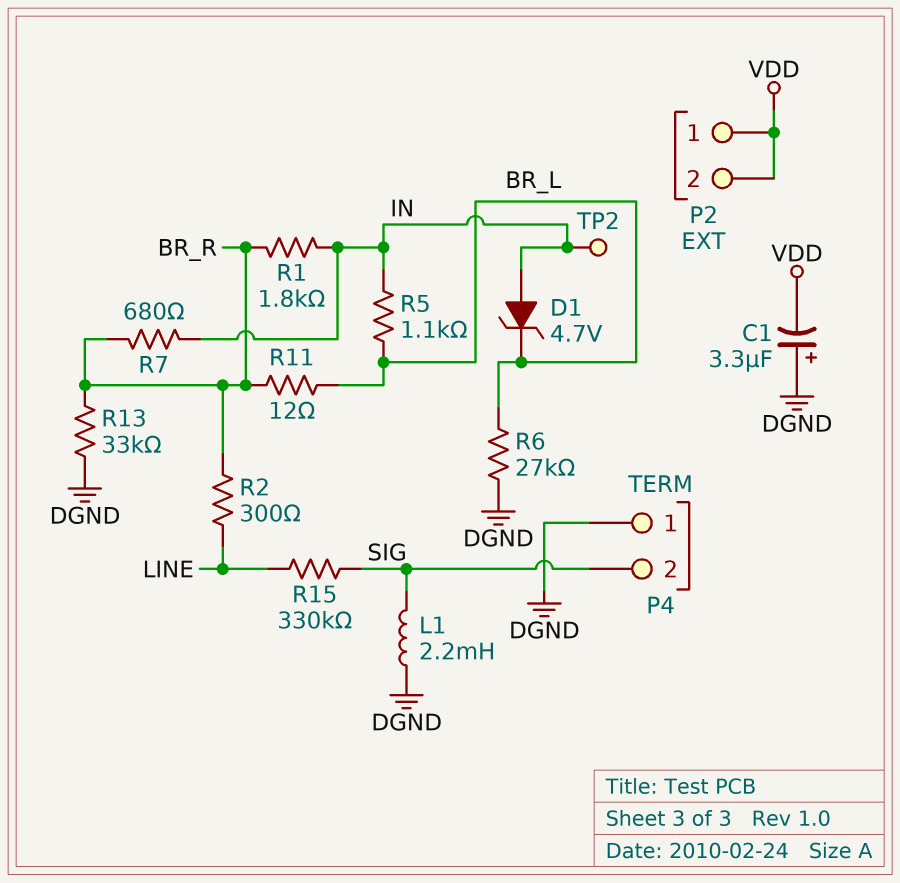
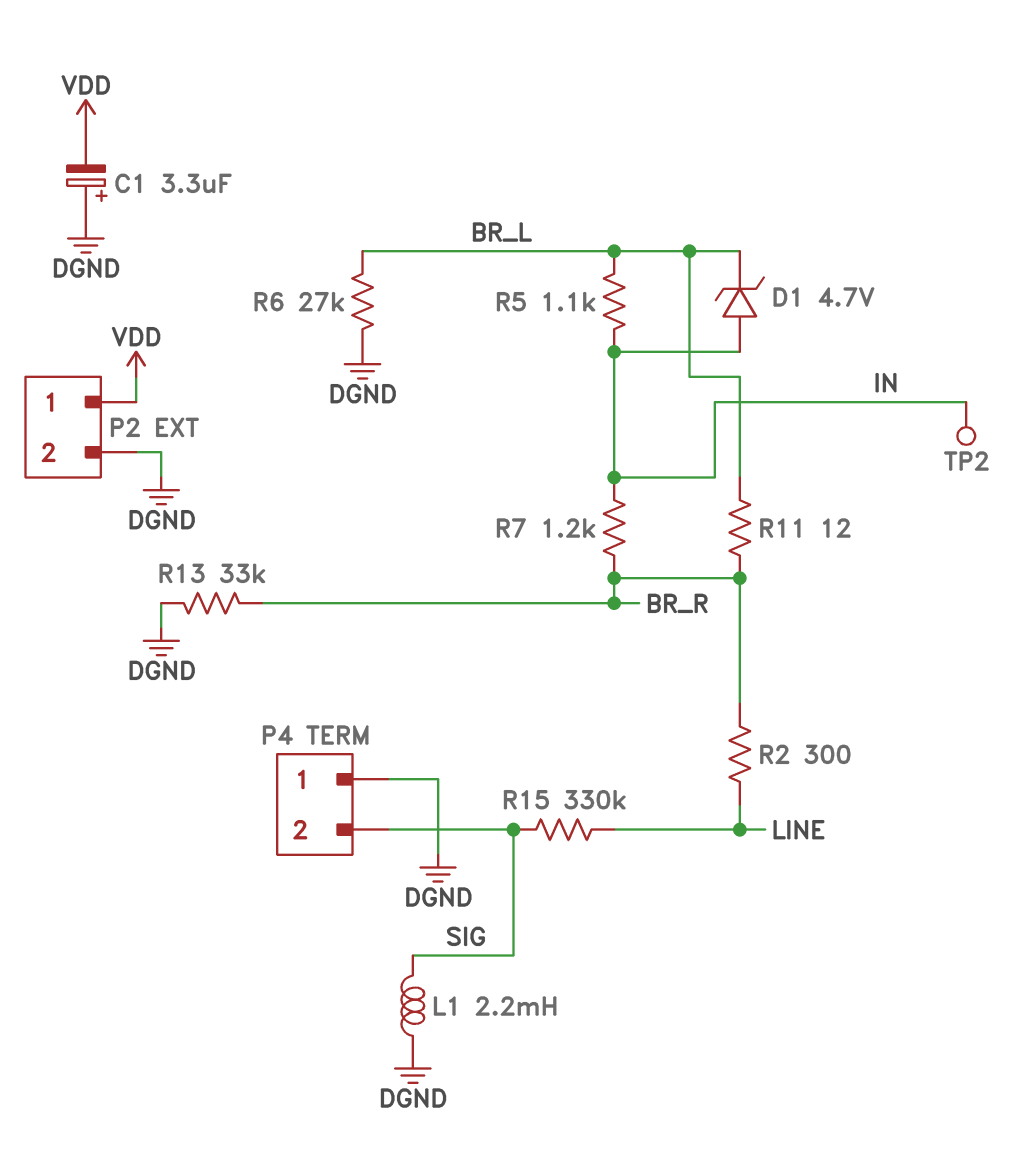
P2 pin 2: VDD -> DGND
R1: 1.8k (BR_R, IN) -> none
R7: 680 (BR_R, IN) -> 1.2k (BR_R, IN)

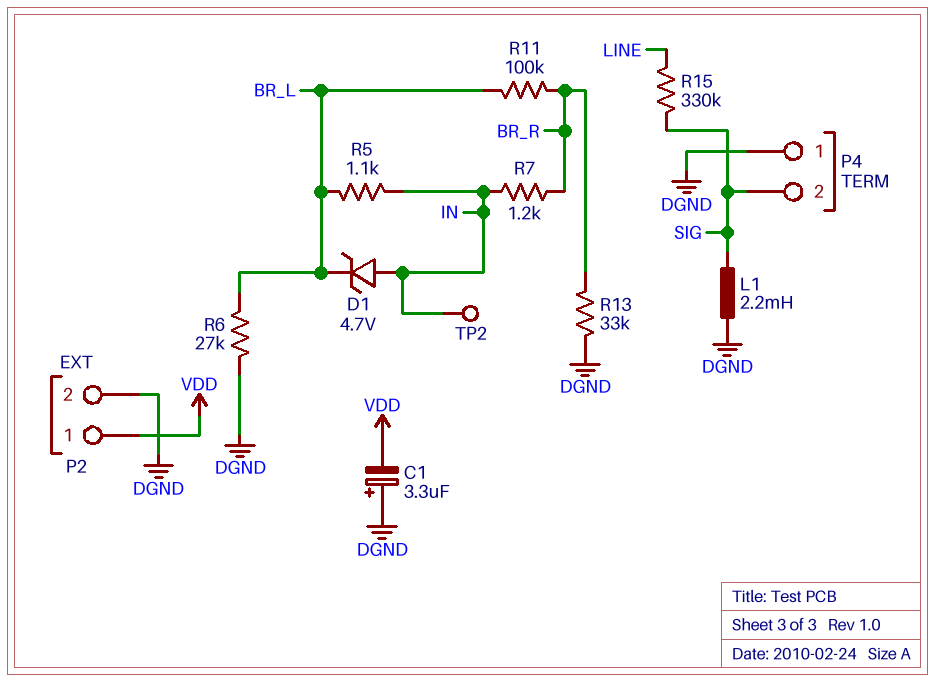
R2: 300 (BR_R, LINE) -> none
R11: 12 (BR_L, BR_R) -> 100k (BR_L, BR_R)

